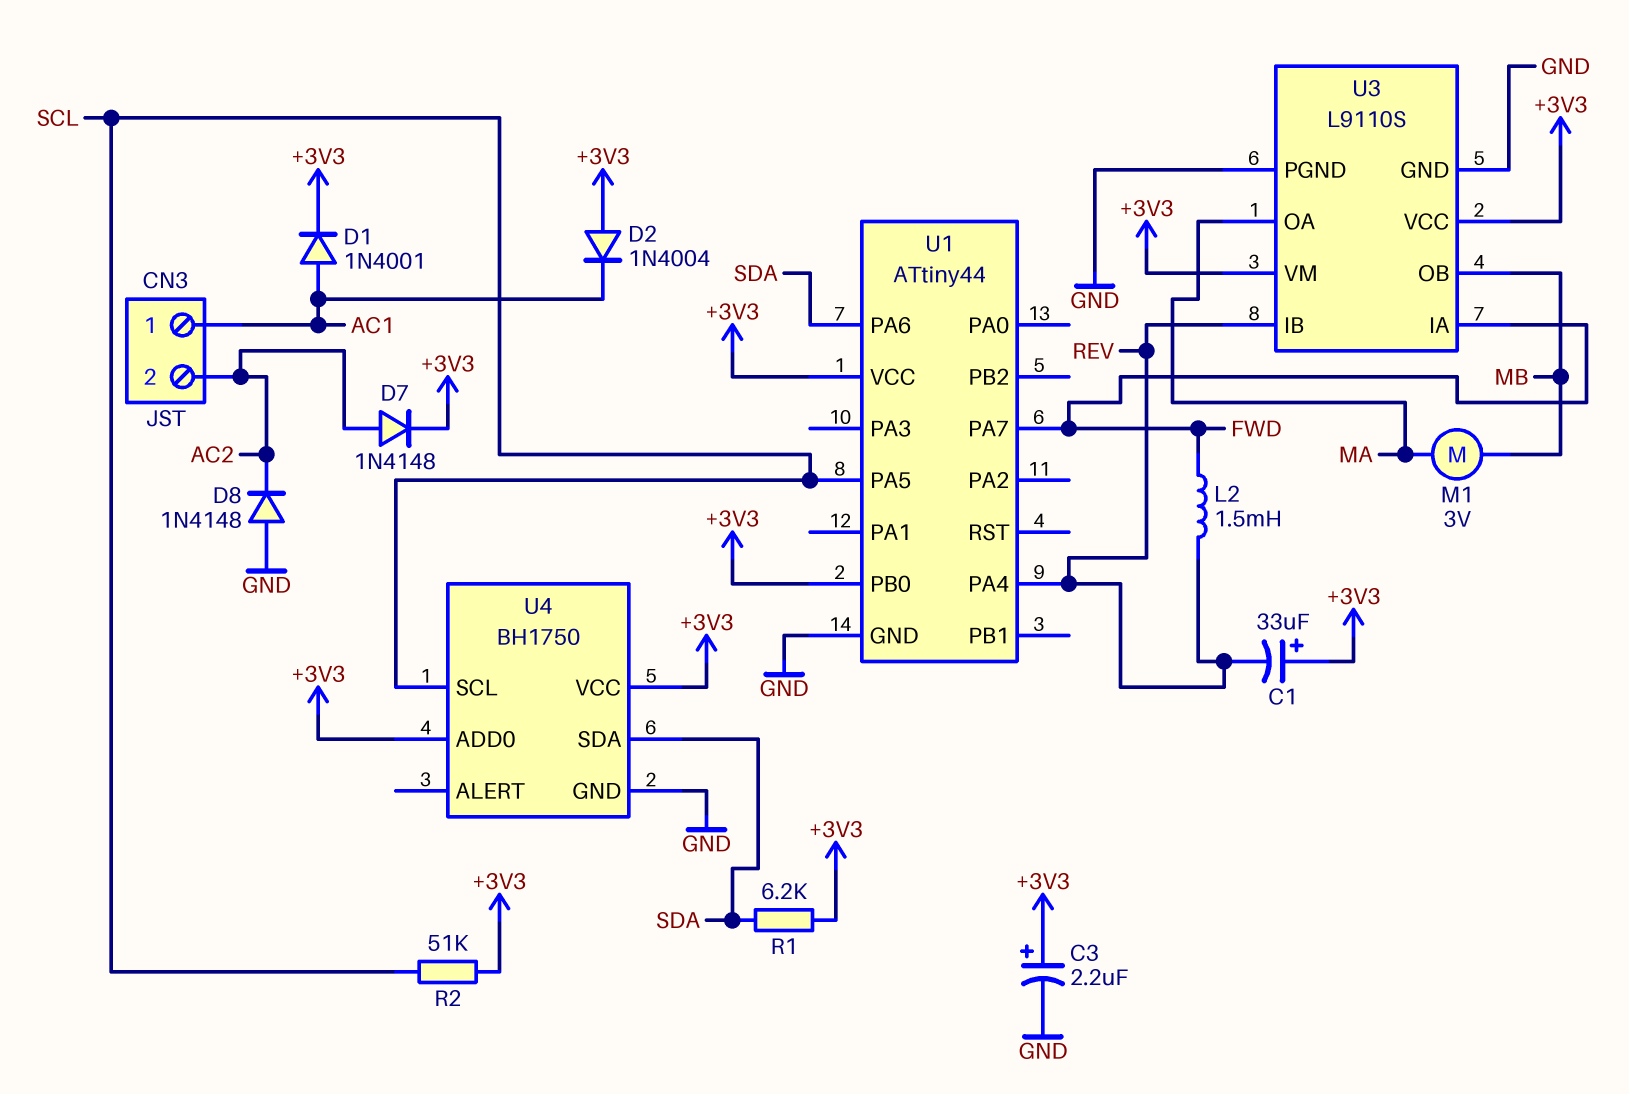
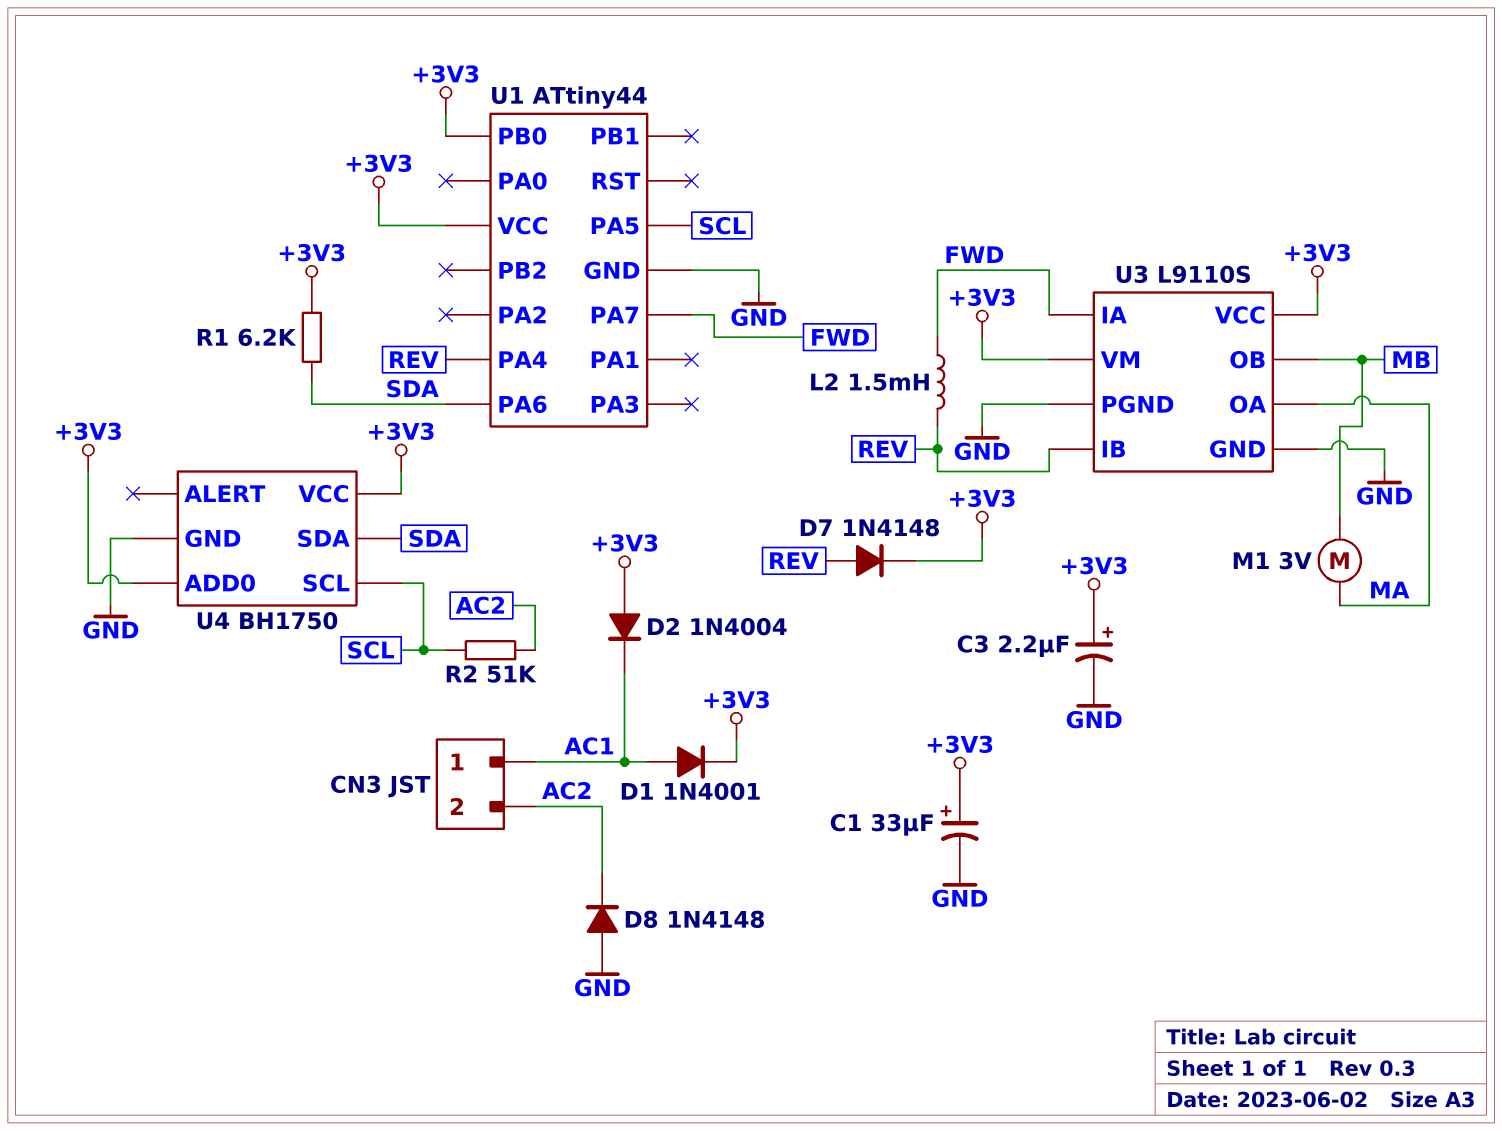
C1: 33uF (plus +3V3, minus REV) -> 33uF (plus +3V3, minus GND)
D7: diode 1N4148 (A AC2, K +3V3) -> diode 1N4148 (A REV, K +3V3)
R2: 51k (+3V3, SCL) -> 51k (AC2, SCL)

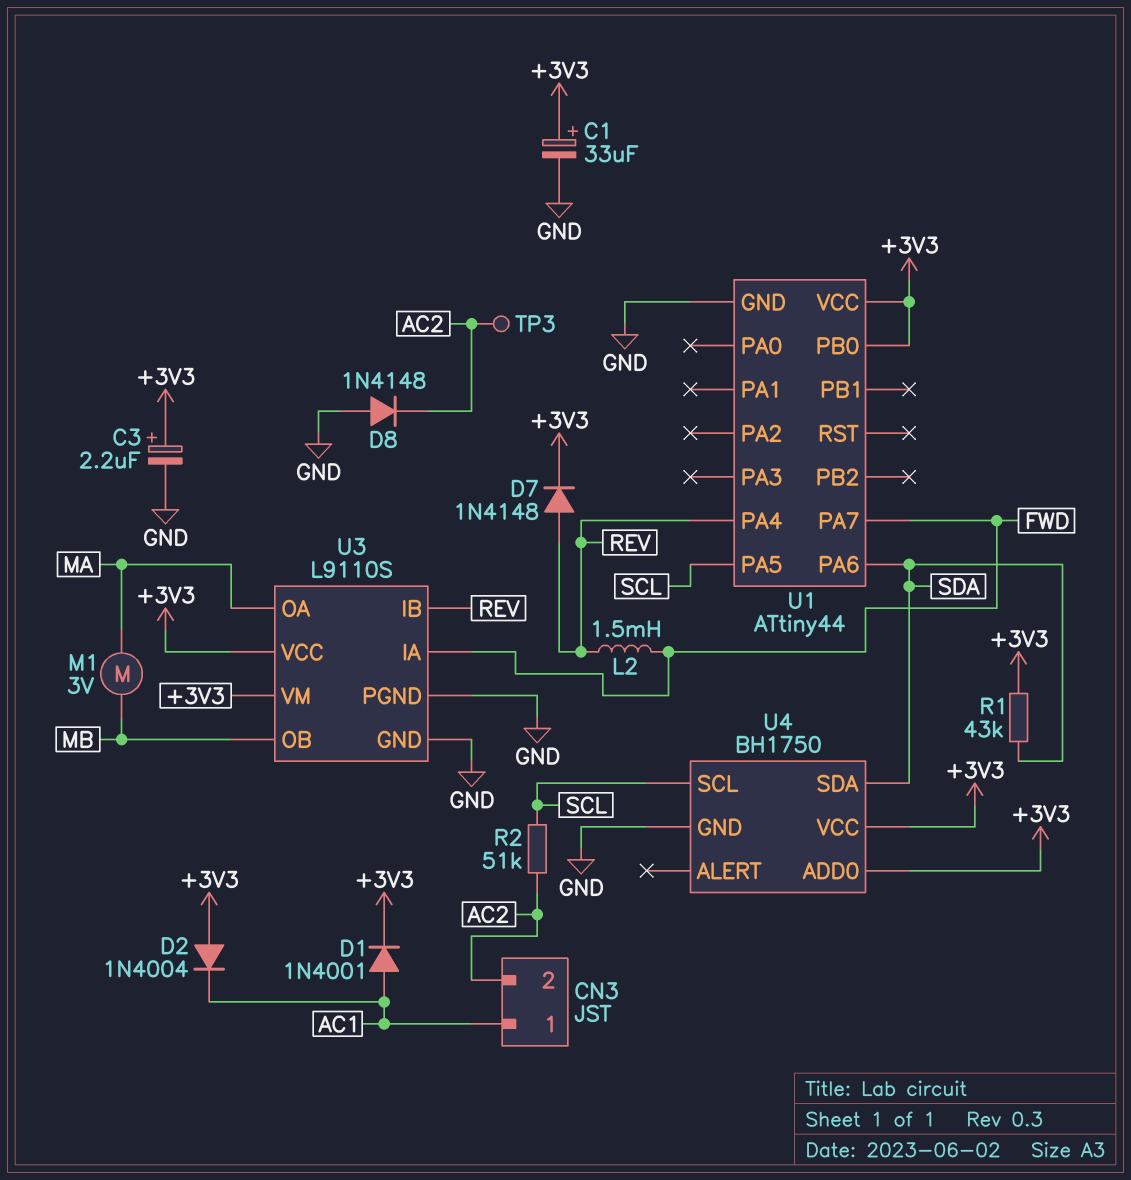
R1: 6.2k (+3V3, SDA) -> 43k (+3V3, SDA)
TP3: none -> test point (AC2)

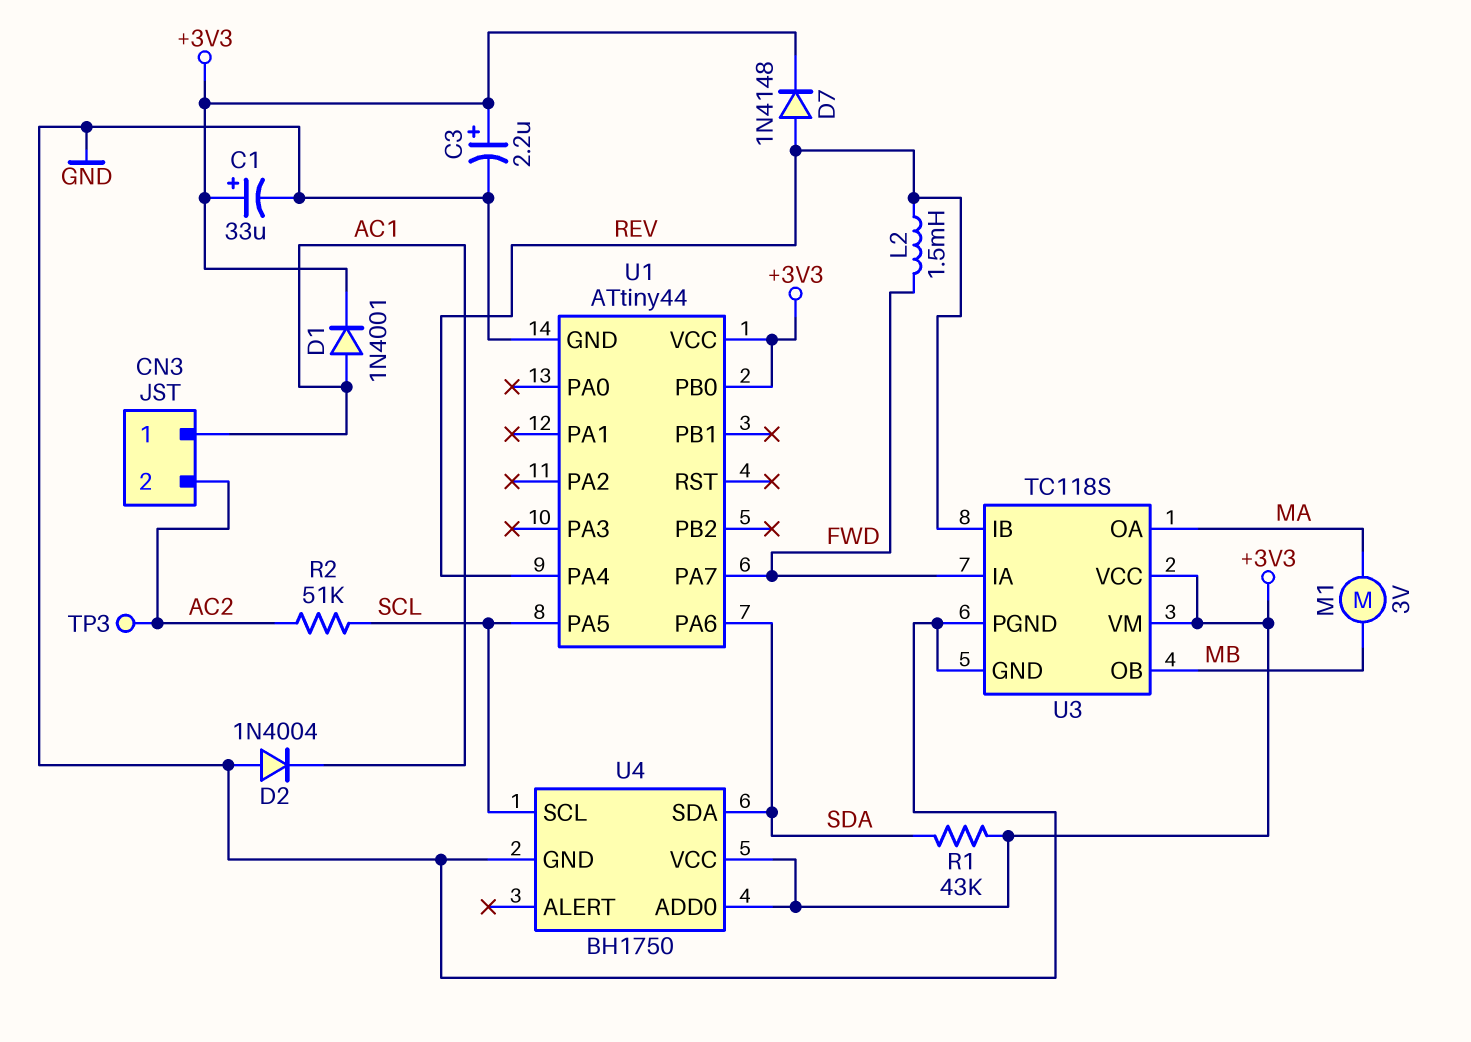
D2: diode 1N4004 (A +3V3, K AC1) -> diode 1N4004 (A GND, K AC1)
D8: diode 1N4148 (A GND, K AC2) -> none
U3: L9110S -> TC118S

